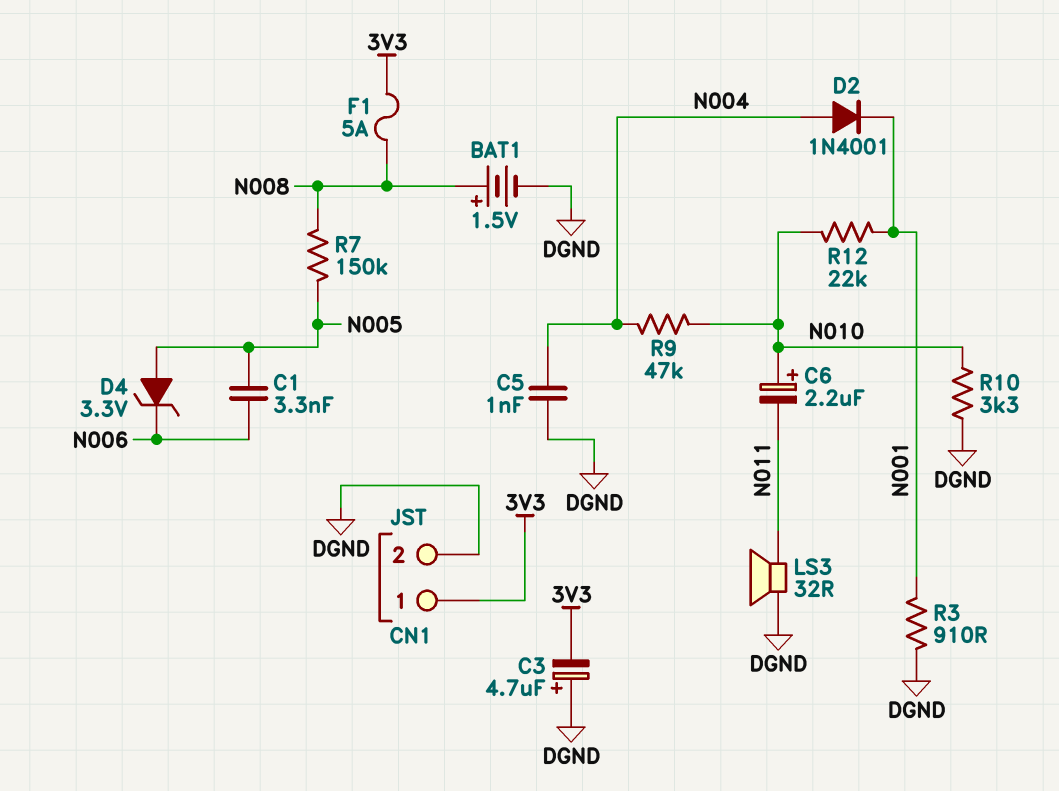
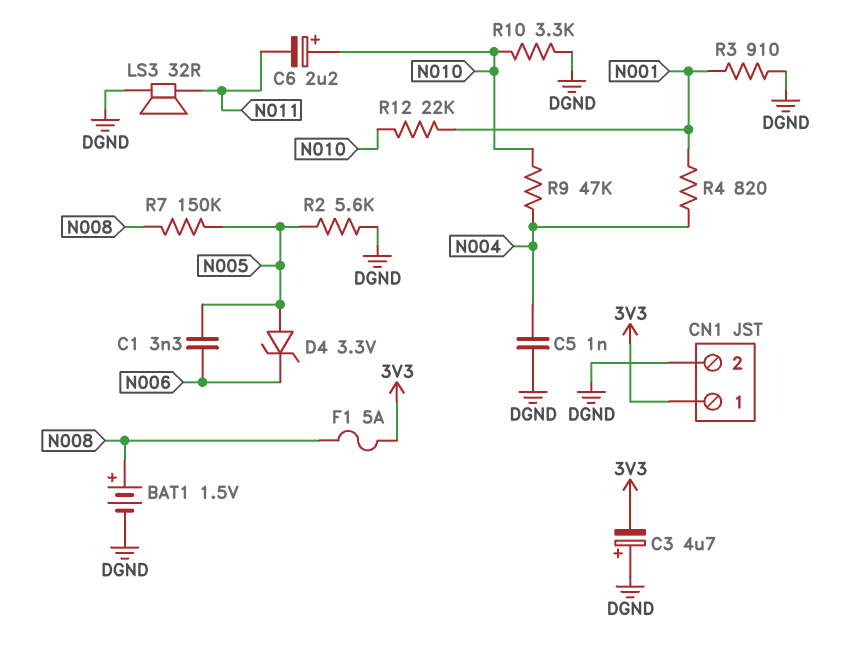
D2: diode 1N4001 (A N004, K N001) -> none
R2: none -> 5.6k (DGND, N005)
R4: none -> 820 (N001, N004)

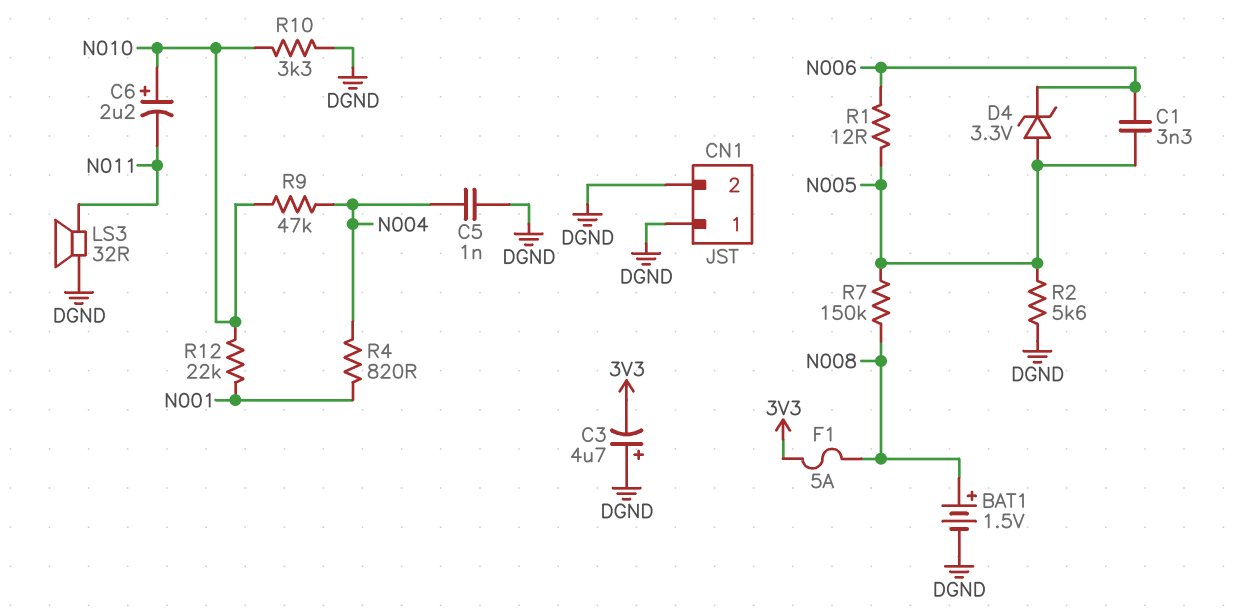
CN1 pin 1: 3V3 -> DGND
R1: none -> 12 (N005, N006)
R3: 910 (DGND, N001) -> none

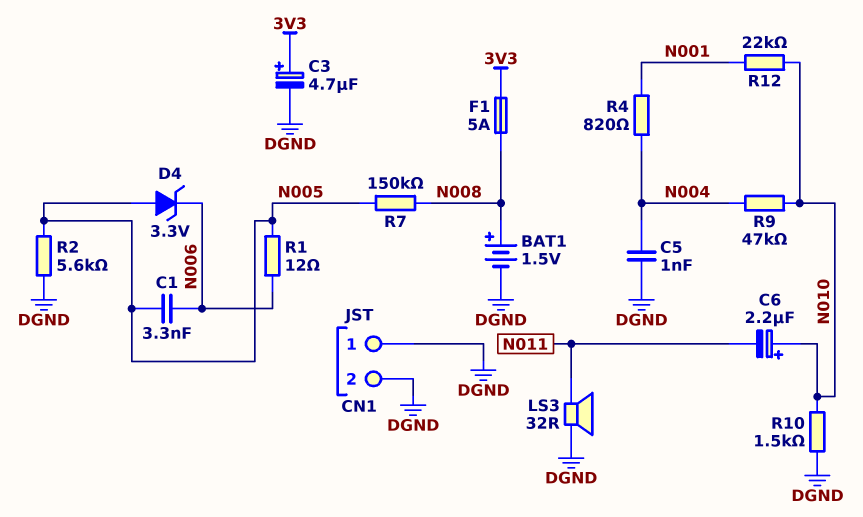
C3: 4.7uF (plus DGND, minus 3V3) -> 4.7uF (plus 3V3, minus DGND)
R10: 3.3k (DGND, N010) -> 1.5k (DGND, N010)

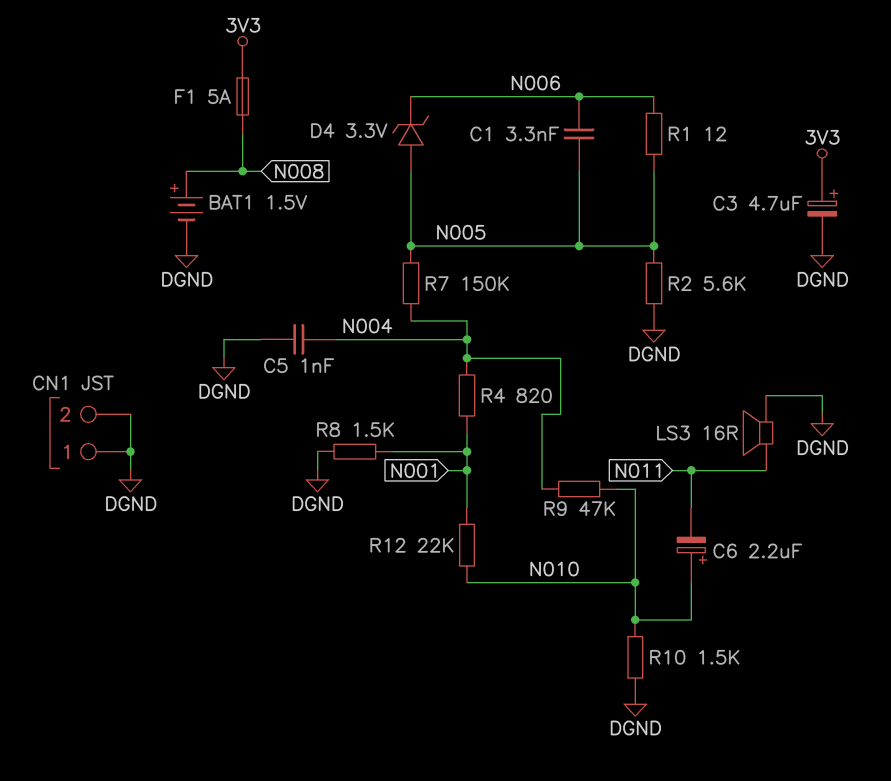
LS3: speaker 32R (DGND, N011) -> speaker 16R (DGND, N011)
R7: 150k (N005, N008) -> 150k (N004, N005)
R8: none -> 1.5k (DGND, N001)

